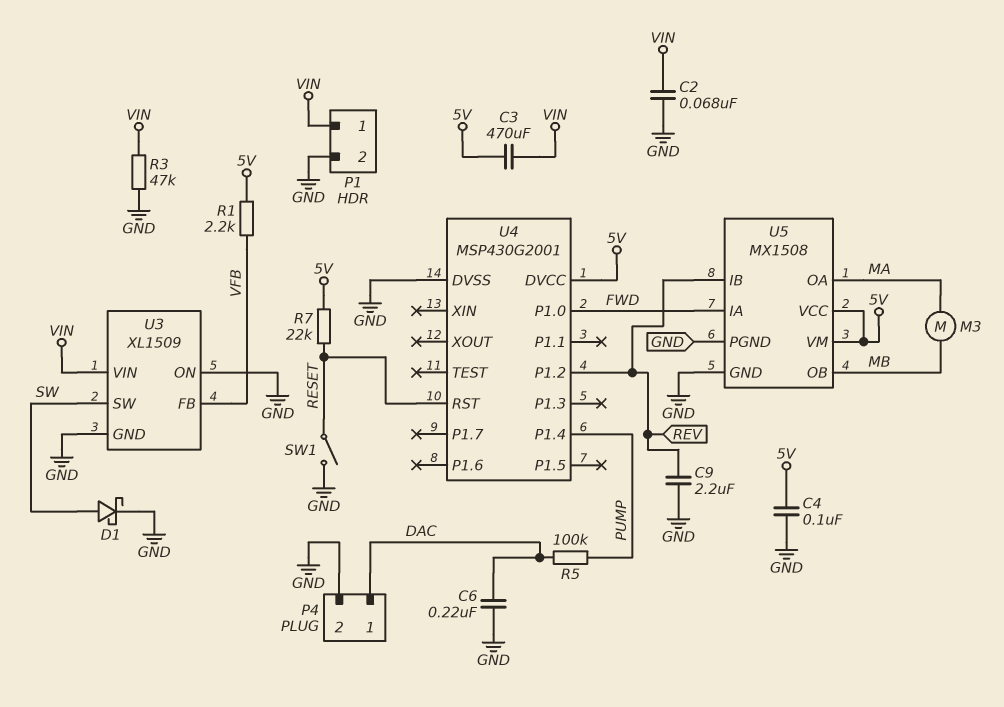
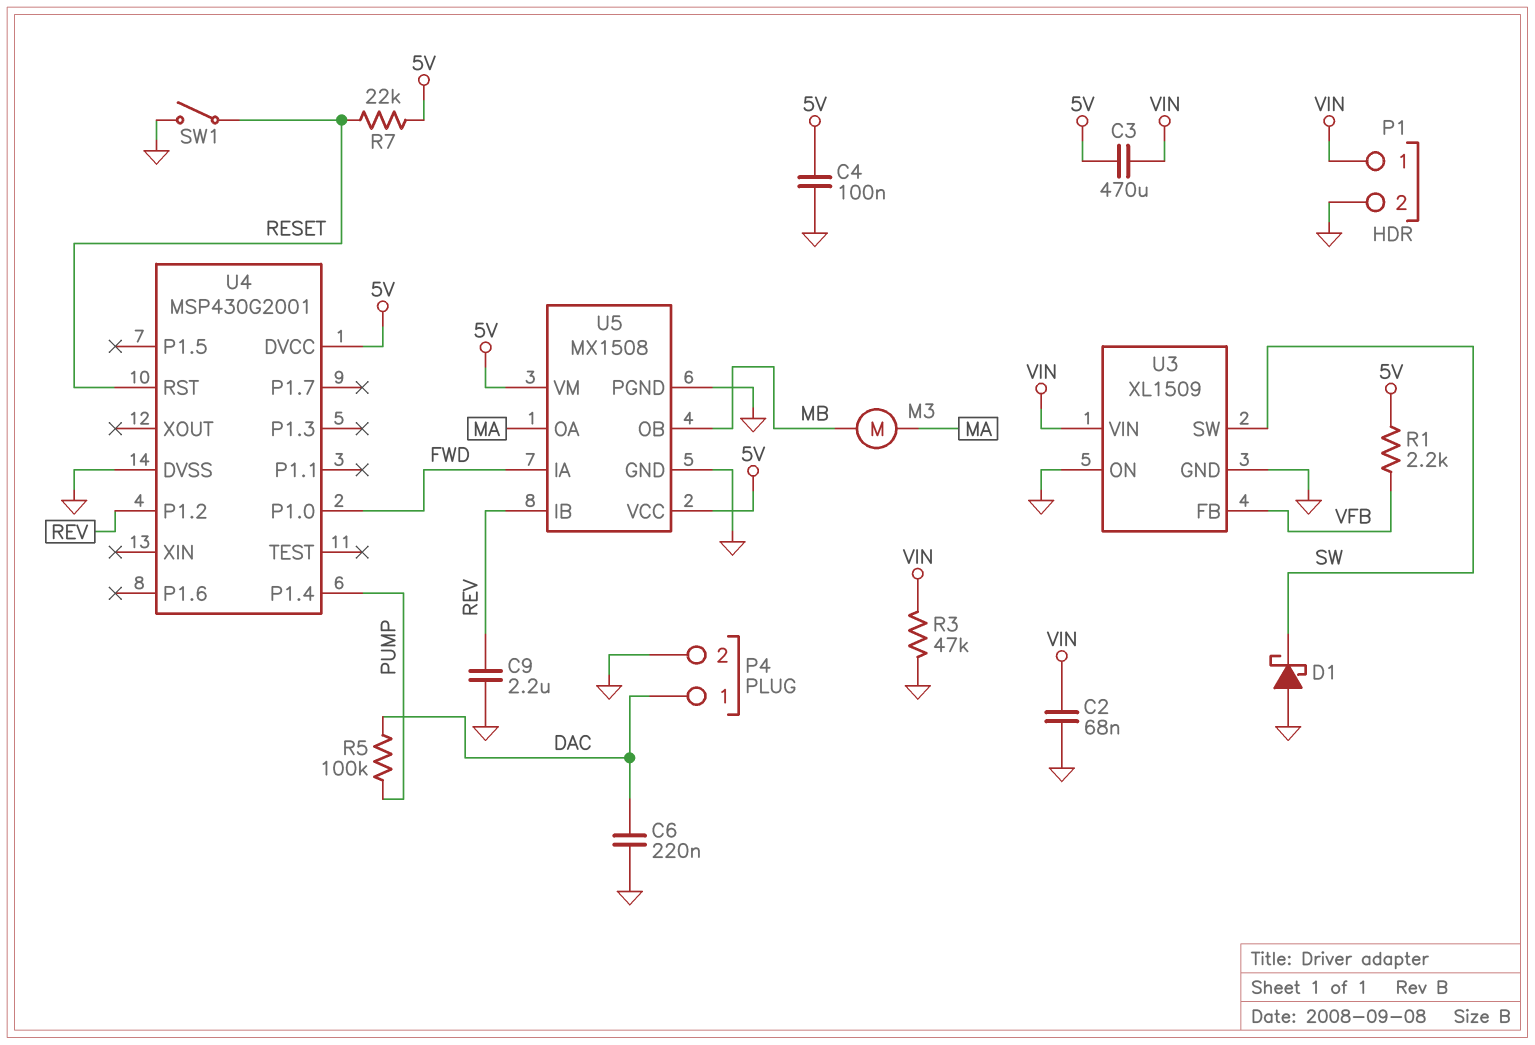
D1: schottky (A SW, K GND) -> schottky (A GND, K SW)

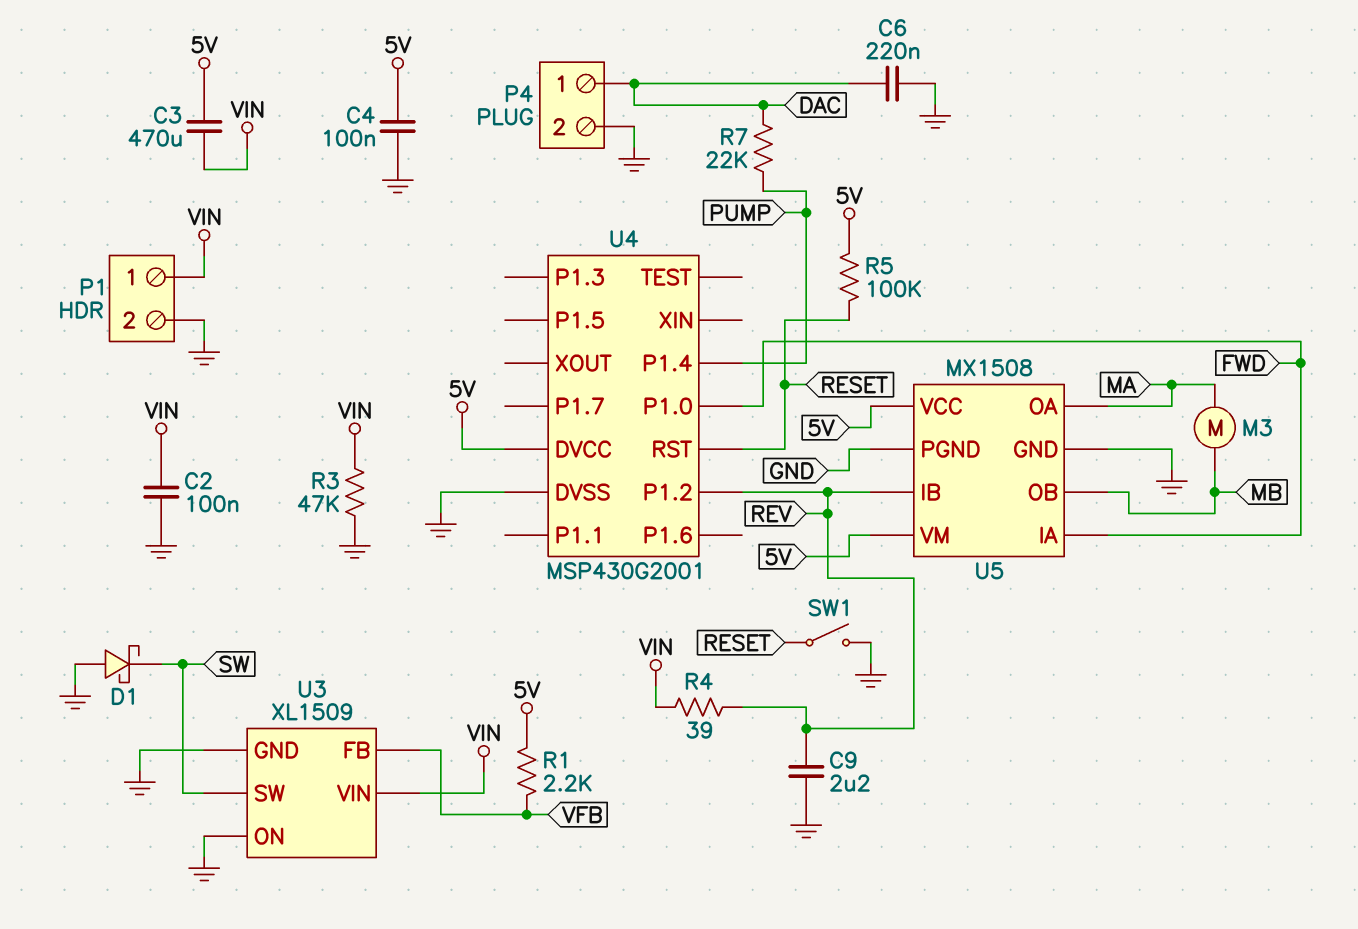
C2: 68nF (GND, VIN) -> 100nF (GND, VIN)
R4: none -> 39 (REV, VIN)
R5: 100k (DAC, PUMP) -> 100k (5V, RESET)
R7: 22k (5V, RESET) -> 22k (DAC, PUMP)

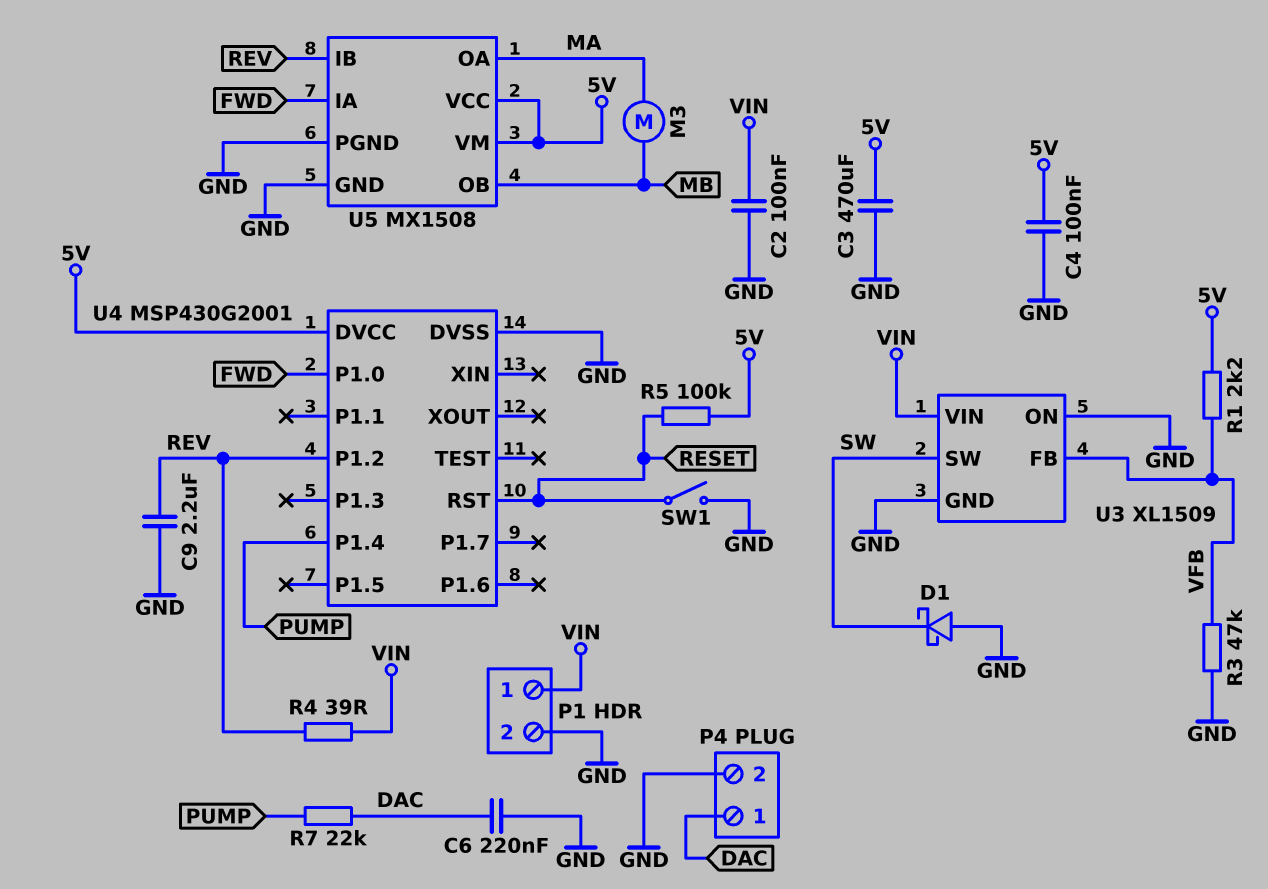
C3: 470uF (5V, VIN) -> 470uF (5V, GND)
R3: 47k (GND, VIN) -> 47k (GND, VFB)

